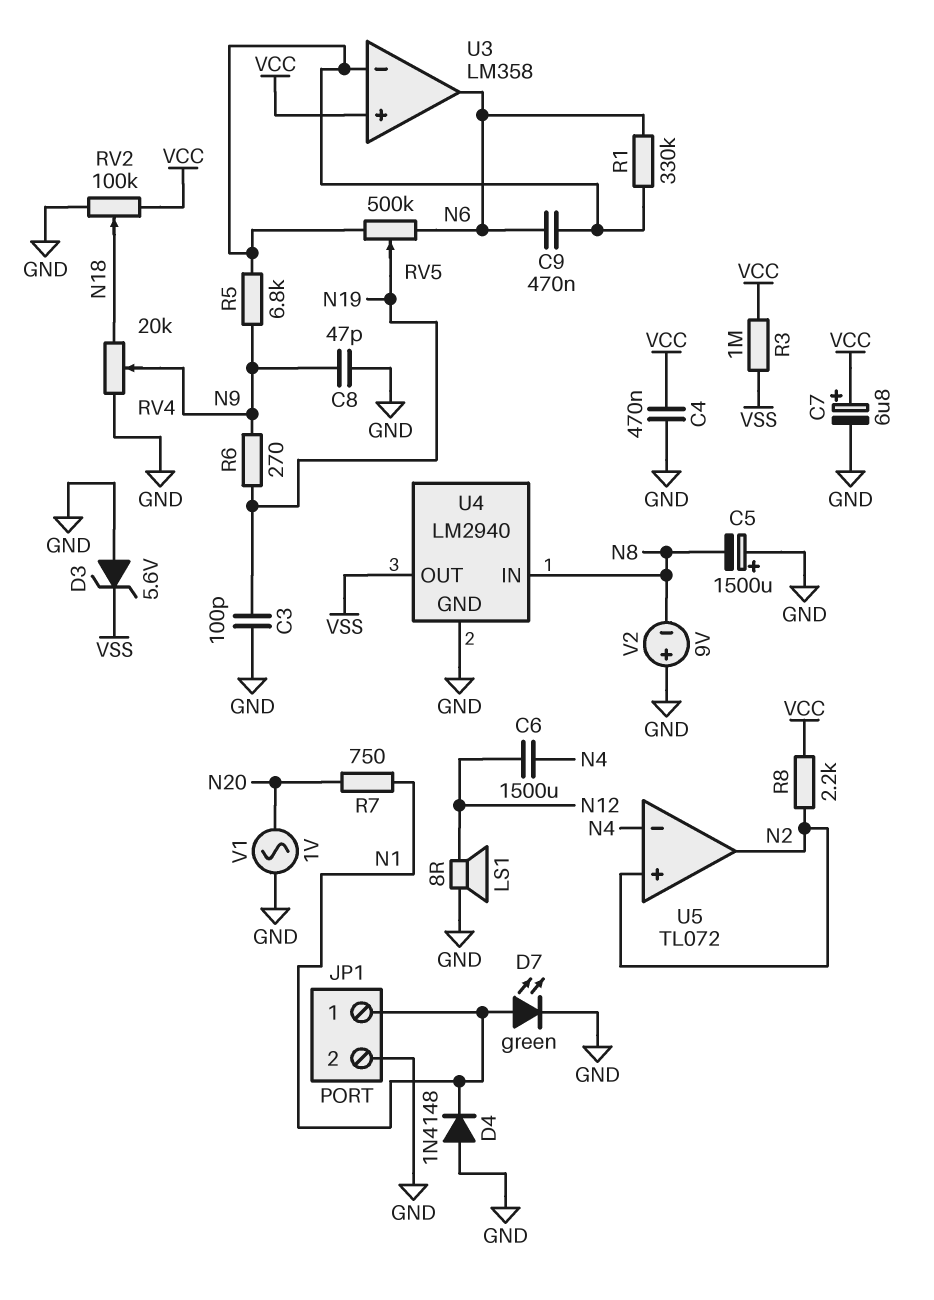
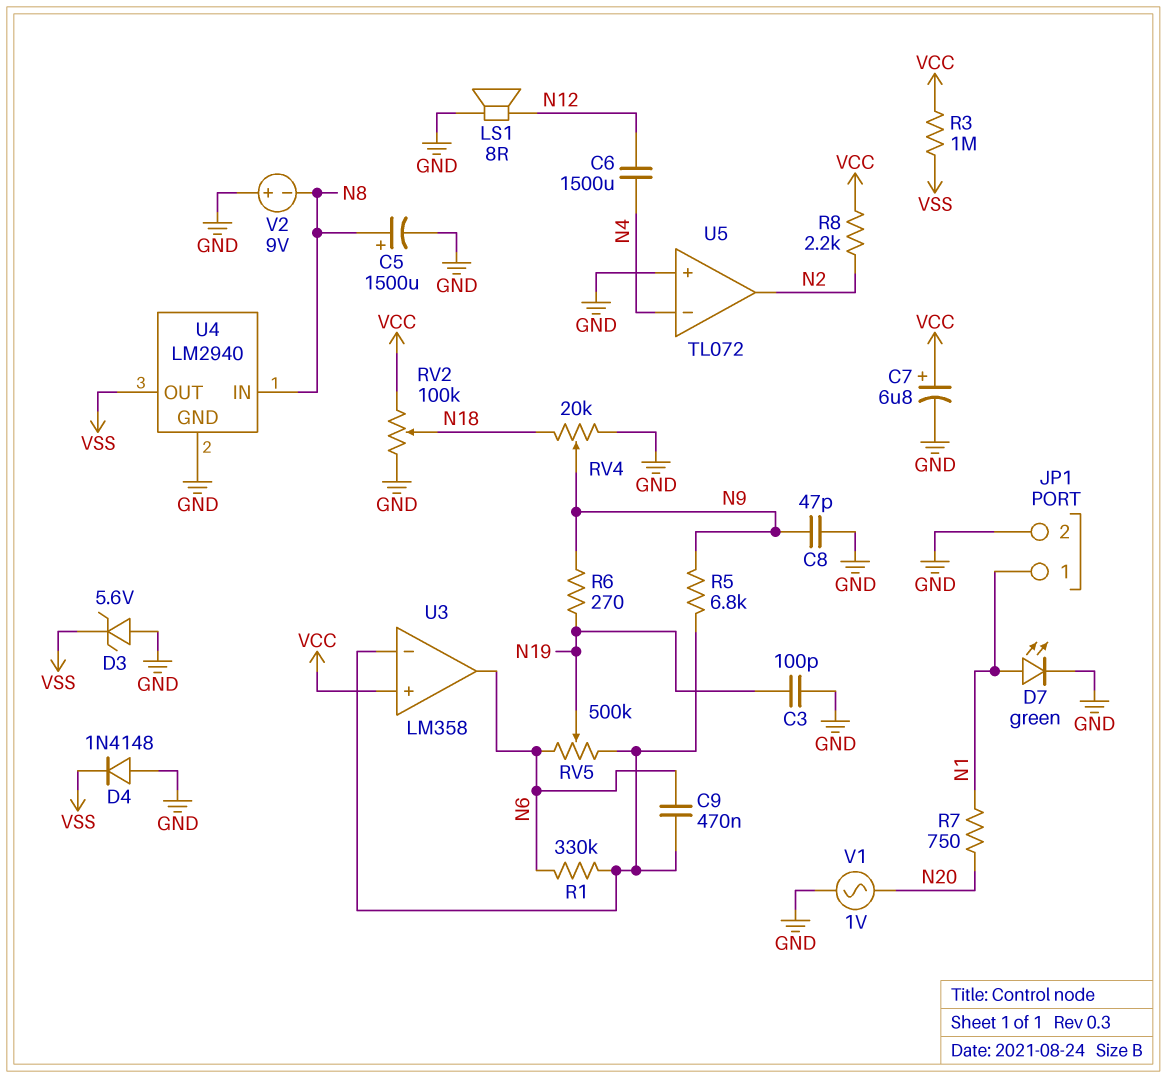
C4: 470nF (GND, VCC) -> none
C5: 1500uF (plus GND, minus N8) -> 1500uF (plus N8, minus GND)
D4: diode 1N4148 (A GND, K N1) -> diode 1N4148 (A GND, K VSS)
U5 pin in+: N2 -> GND

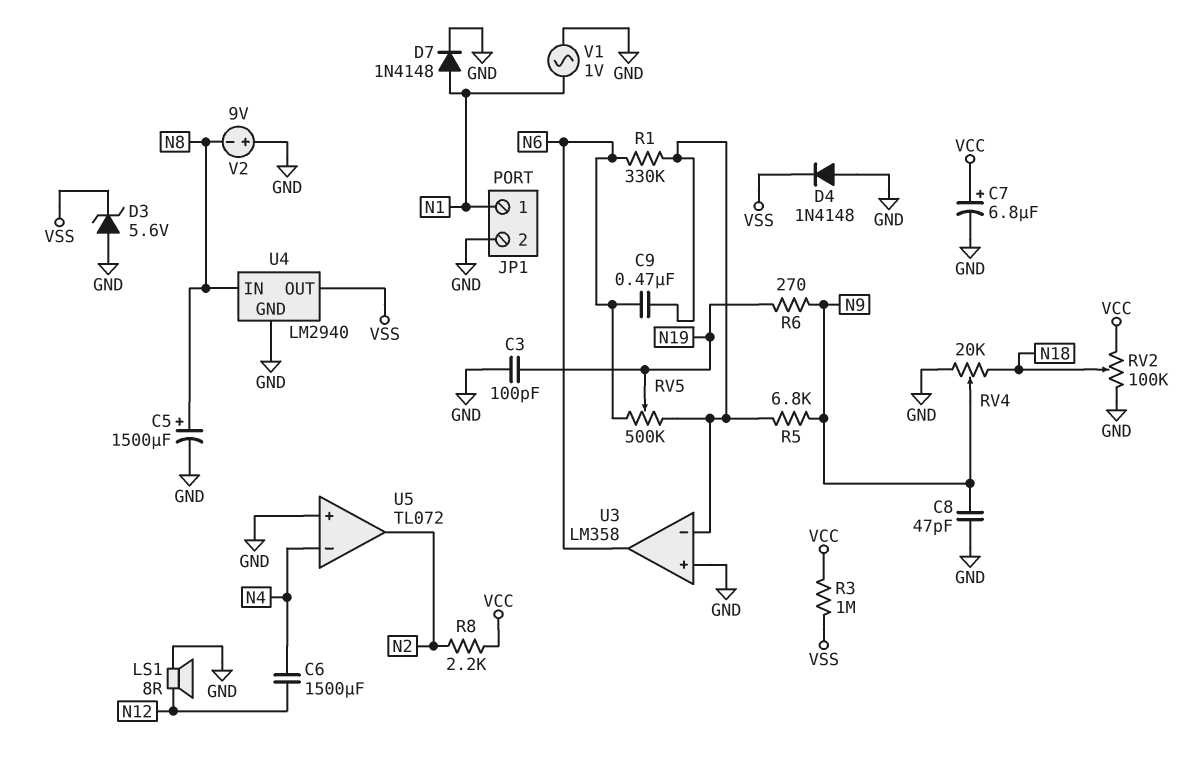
D7: LED green (A N1, K GND) -> diode 1N4148 (A N1, K GND)
R7: 750 (N1, N20) -> none
U3 pin in+: VCC -> GND
V1: AC 1V (GND, N20) -> AC 1V (GND, N1)

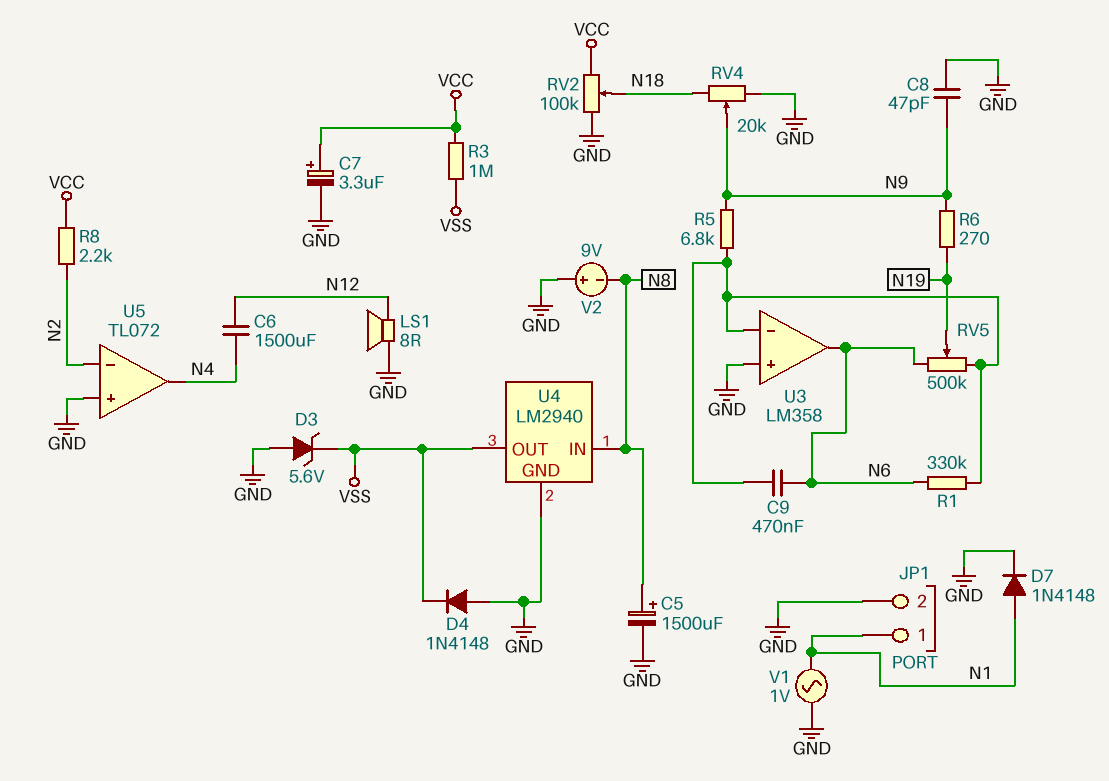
C3: 100pF (GND, N19) -> none
C7: 6.8uF (plus VCC, minus GND) -> 3.3uF (plus VCC, minus GND)
U5 pin in-: N4 -> N2
U5 pin out: N2 -> N4

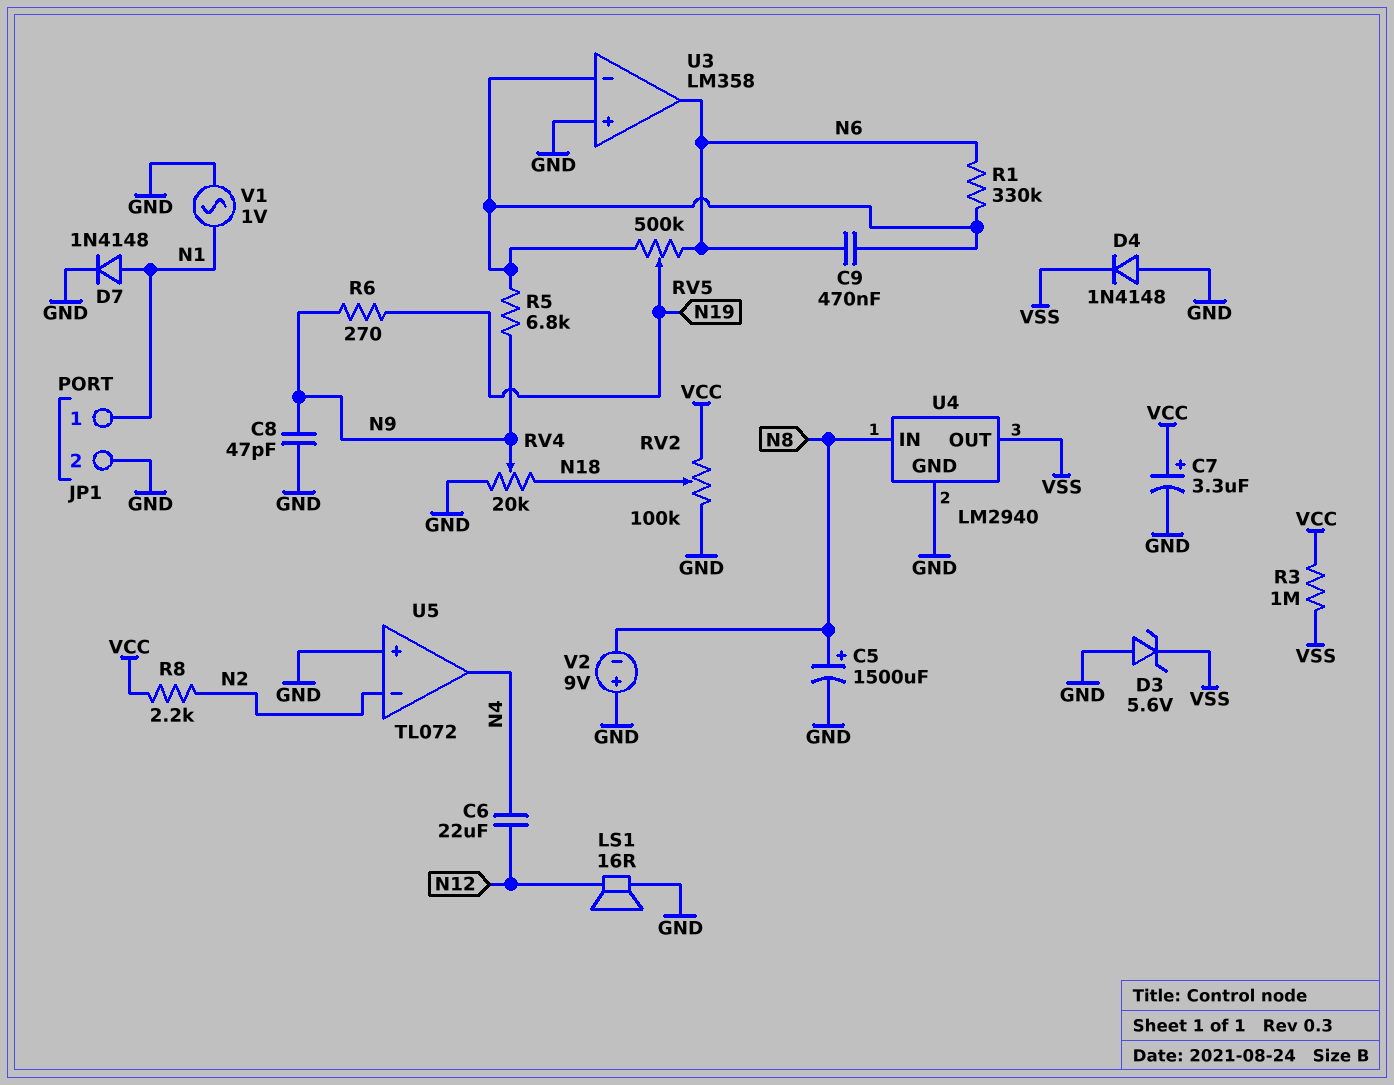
C6: 1500uF (N4, N12) -> 22uF (N4, N12)
LS1: speaker 8R (GND, N12) -> speaker 16R (GND, N12)

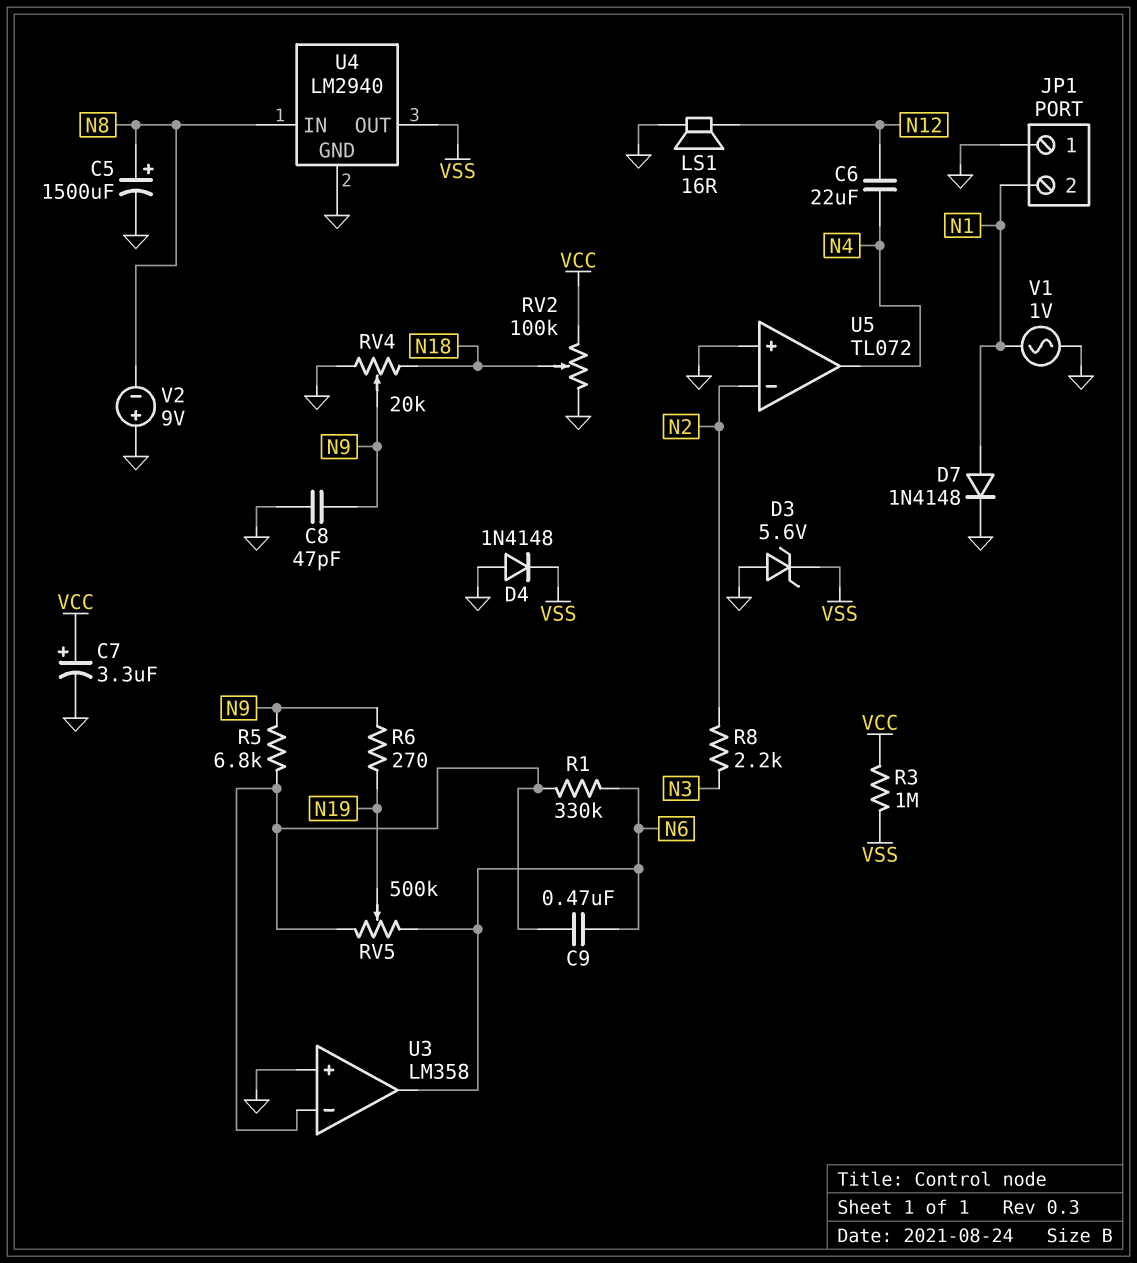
JP1 pin 1: N1 -> GND
JP1 pin 2: GND -> N1
R8: 2.2k (N2, VCC) -> 2.2k (N2, N3)

